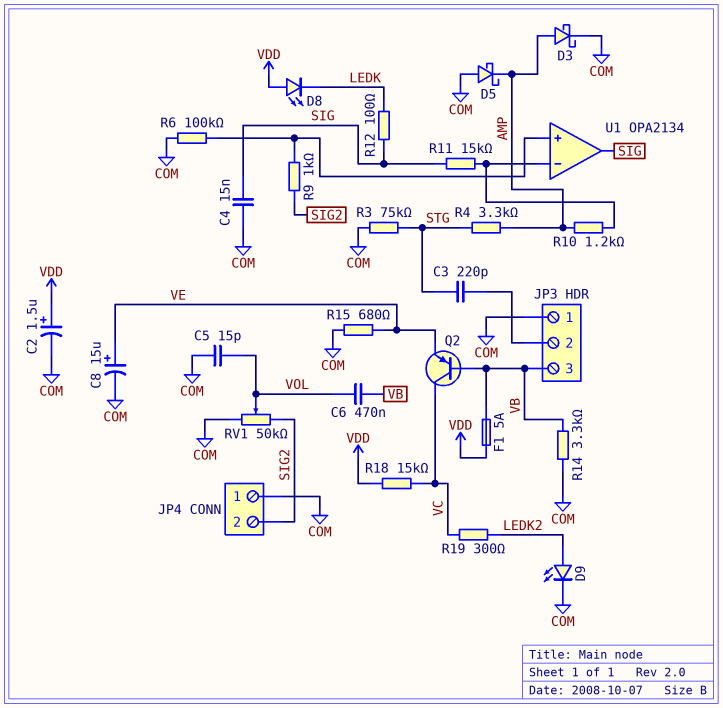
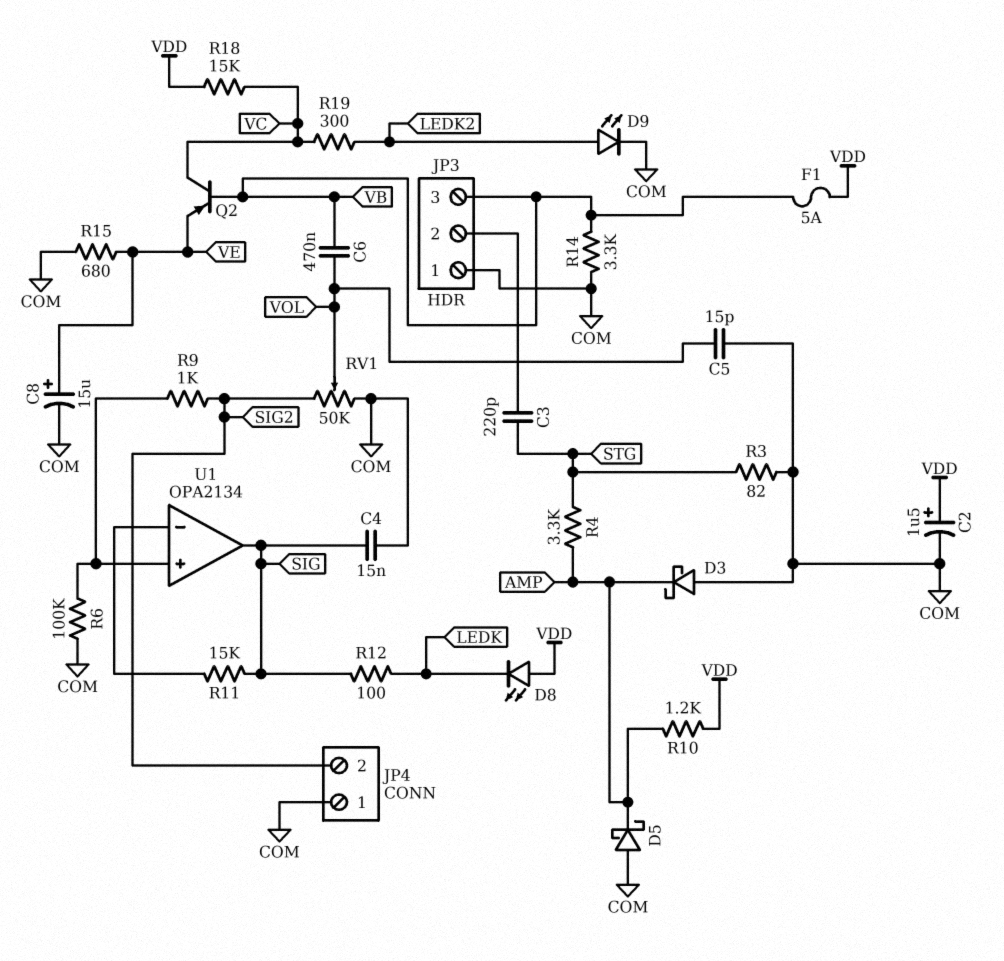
D3: schottky (A AMP, K COM) -> schottky (A COM, K AMP)
R3: 75k (COM, STG) -> 82 (COM, STG)
R10: 1.2k (AMP, U1/in-) -> 1.2k (AMP, VDD)

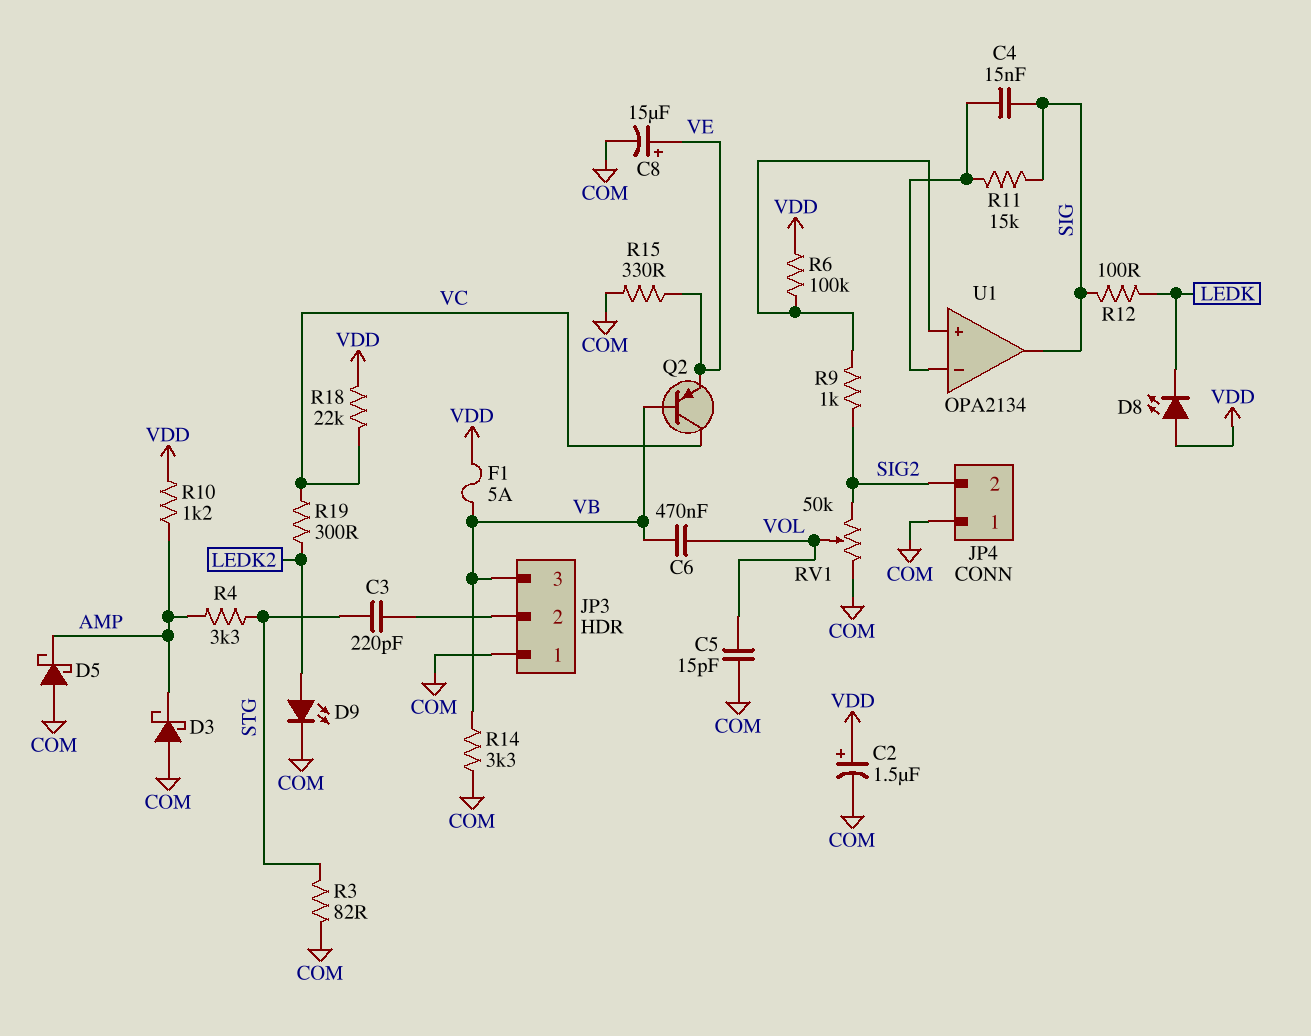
C4: 15nF (COM, SIG) -> 15nF (SIG, U1/in-)
R6: 100k (COM, U1/in+) -> 100k (U1/in+, VDD)
R15: 680 (COM, VE) -> 330 (COM, VE)
R18: 15k (VC, VDD) -> 22k (VC, VDD)

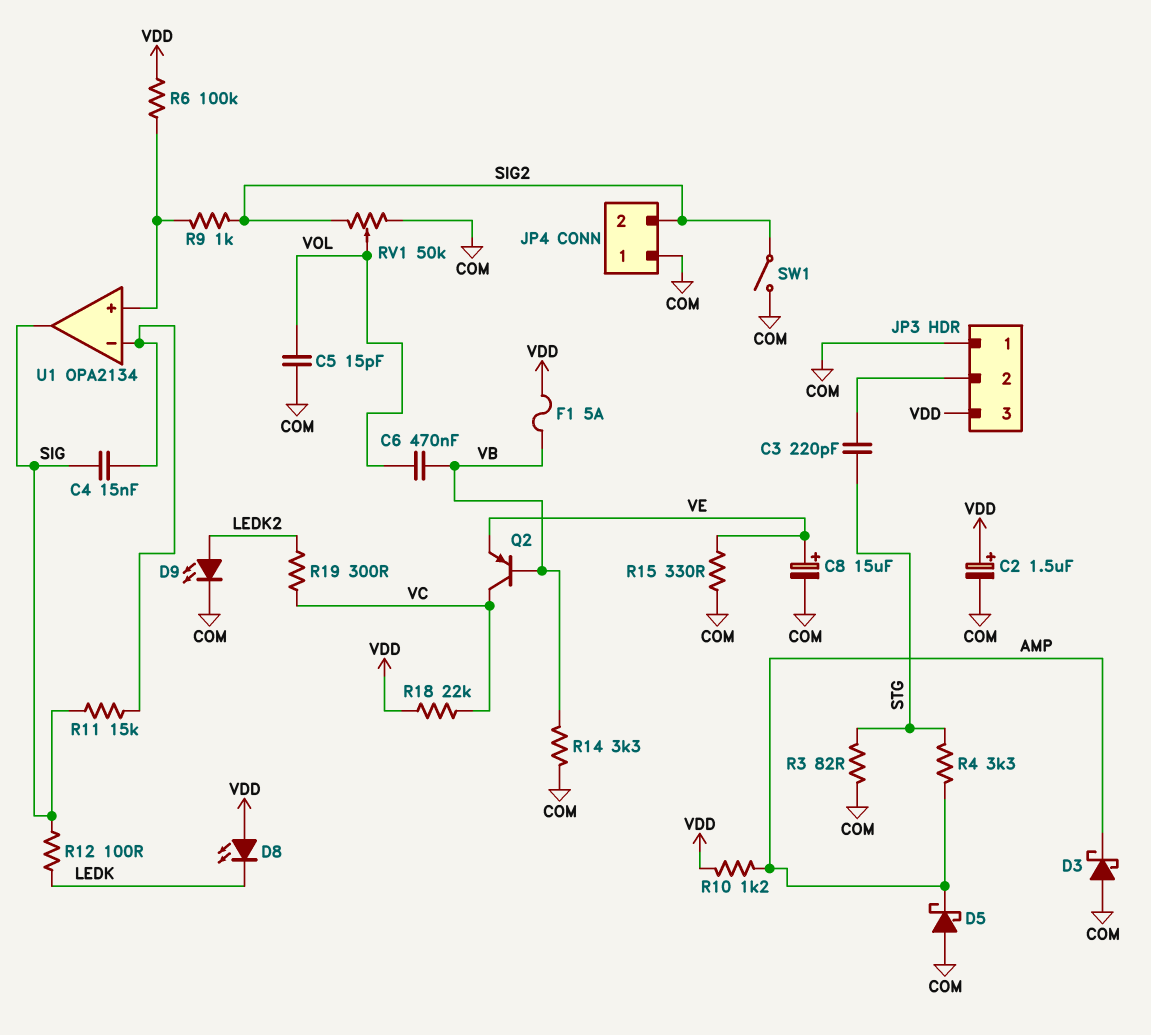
JP3 pin 3: VB -> VDD
SW1: none -> switch (COM, SIG2)

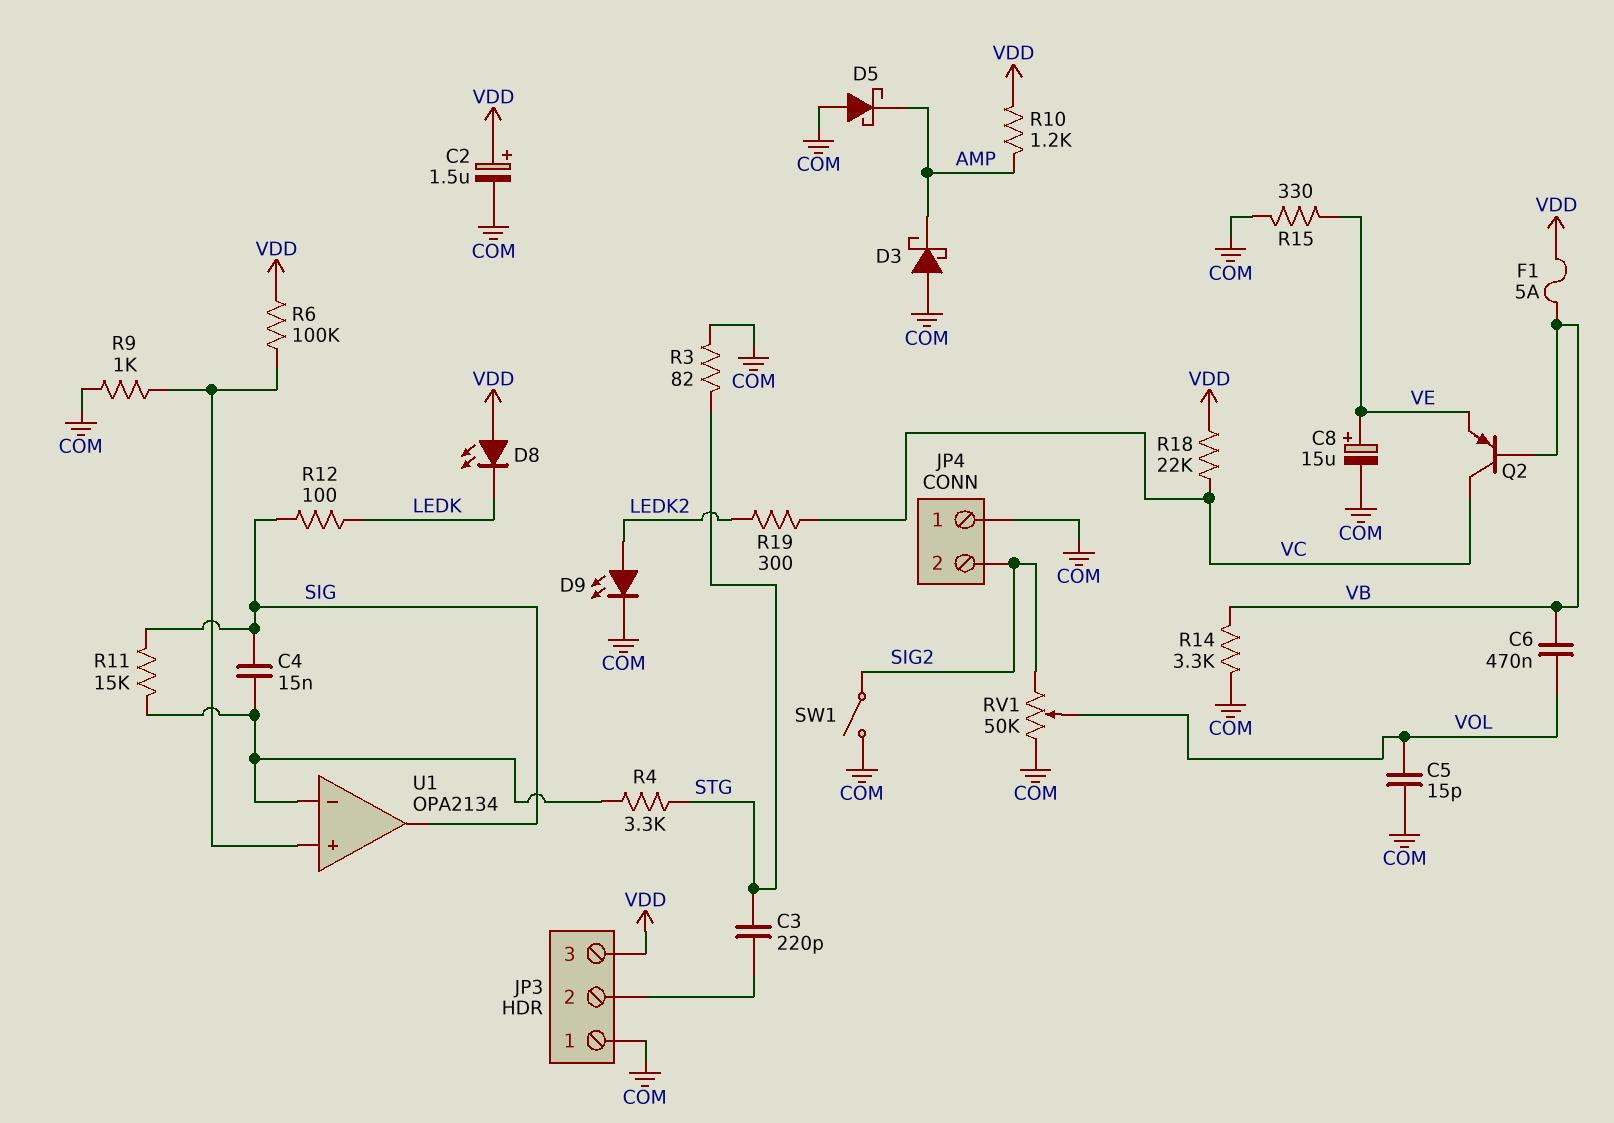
R4: 3.3k (AMP, STG) -> 3.3k (STG, U1/in-)
R9: 1k (SIG2, U1/in+) -> 1k (COM, U1/in+)

